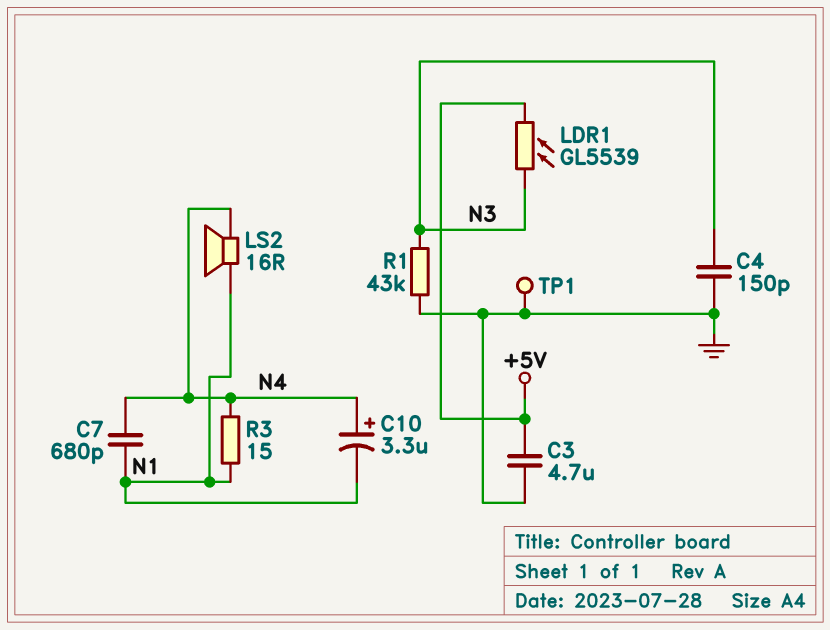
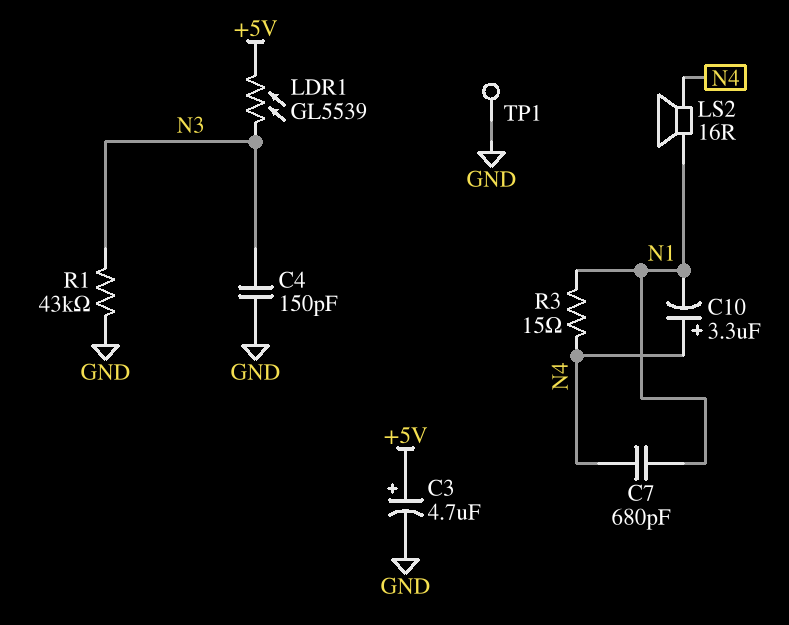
C3: 4.7uF (+5V, GND) -> 4.7uF (plus +5V, minus GND)

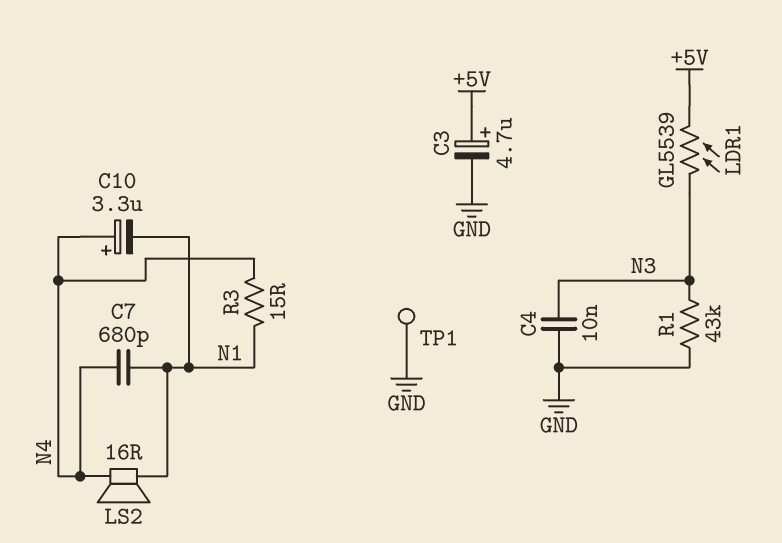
C4: 150pF (GND, N3) -> 10nF (GND, N3)

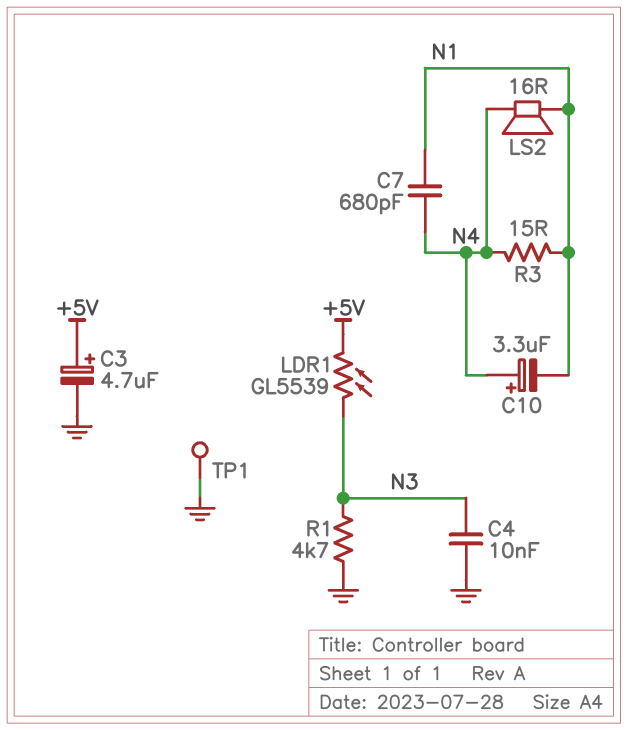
R1: 43k (GND, N3) -> 4.7k (GND, N3)

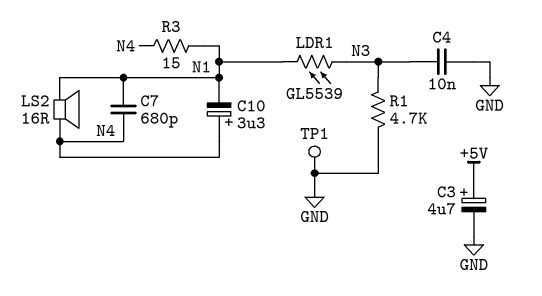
LDR1: GL5539 (+5V, N3) -> GL5539 (N1, N3)

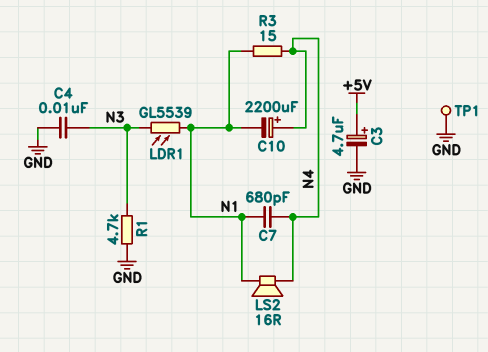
C10: 3.3uF (plus N4, minus N1) -> 2200uF (plus N4, minus N1)

